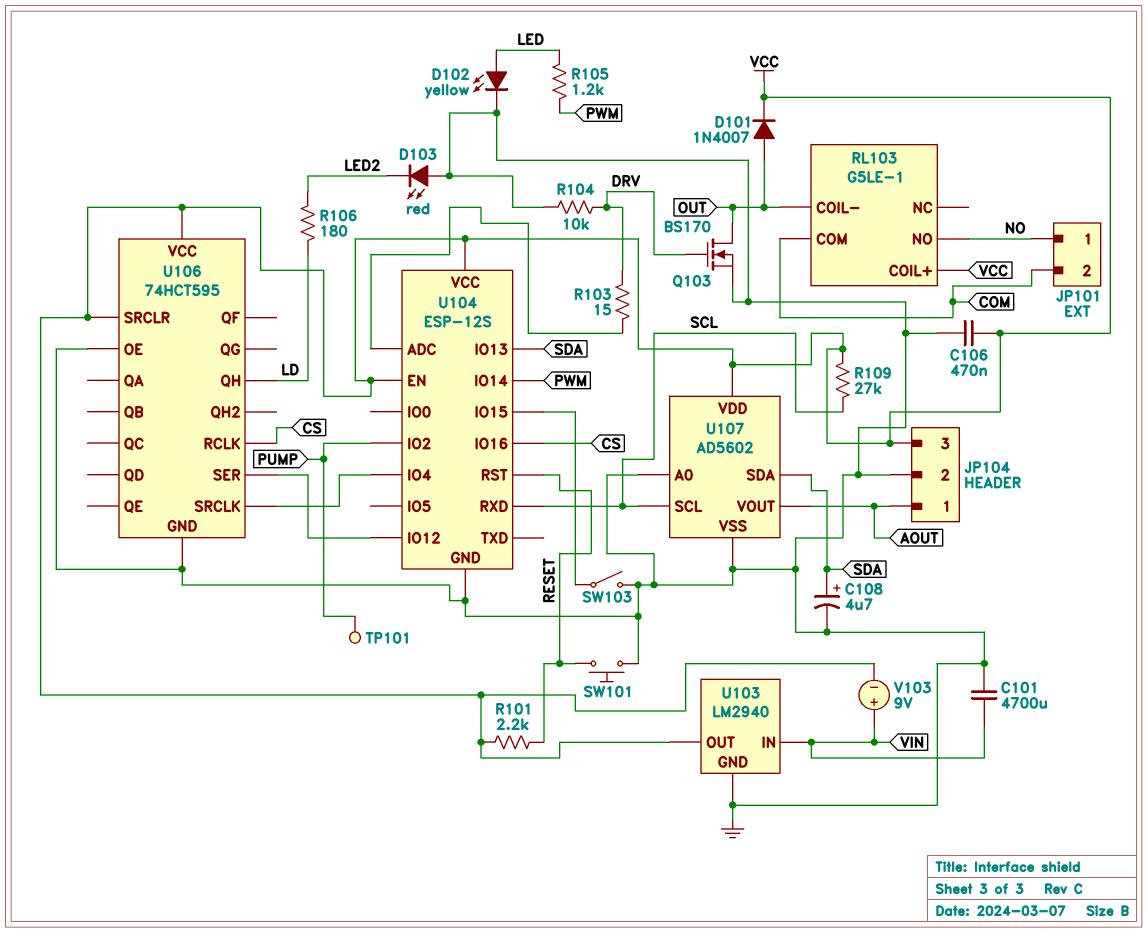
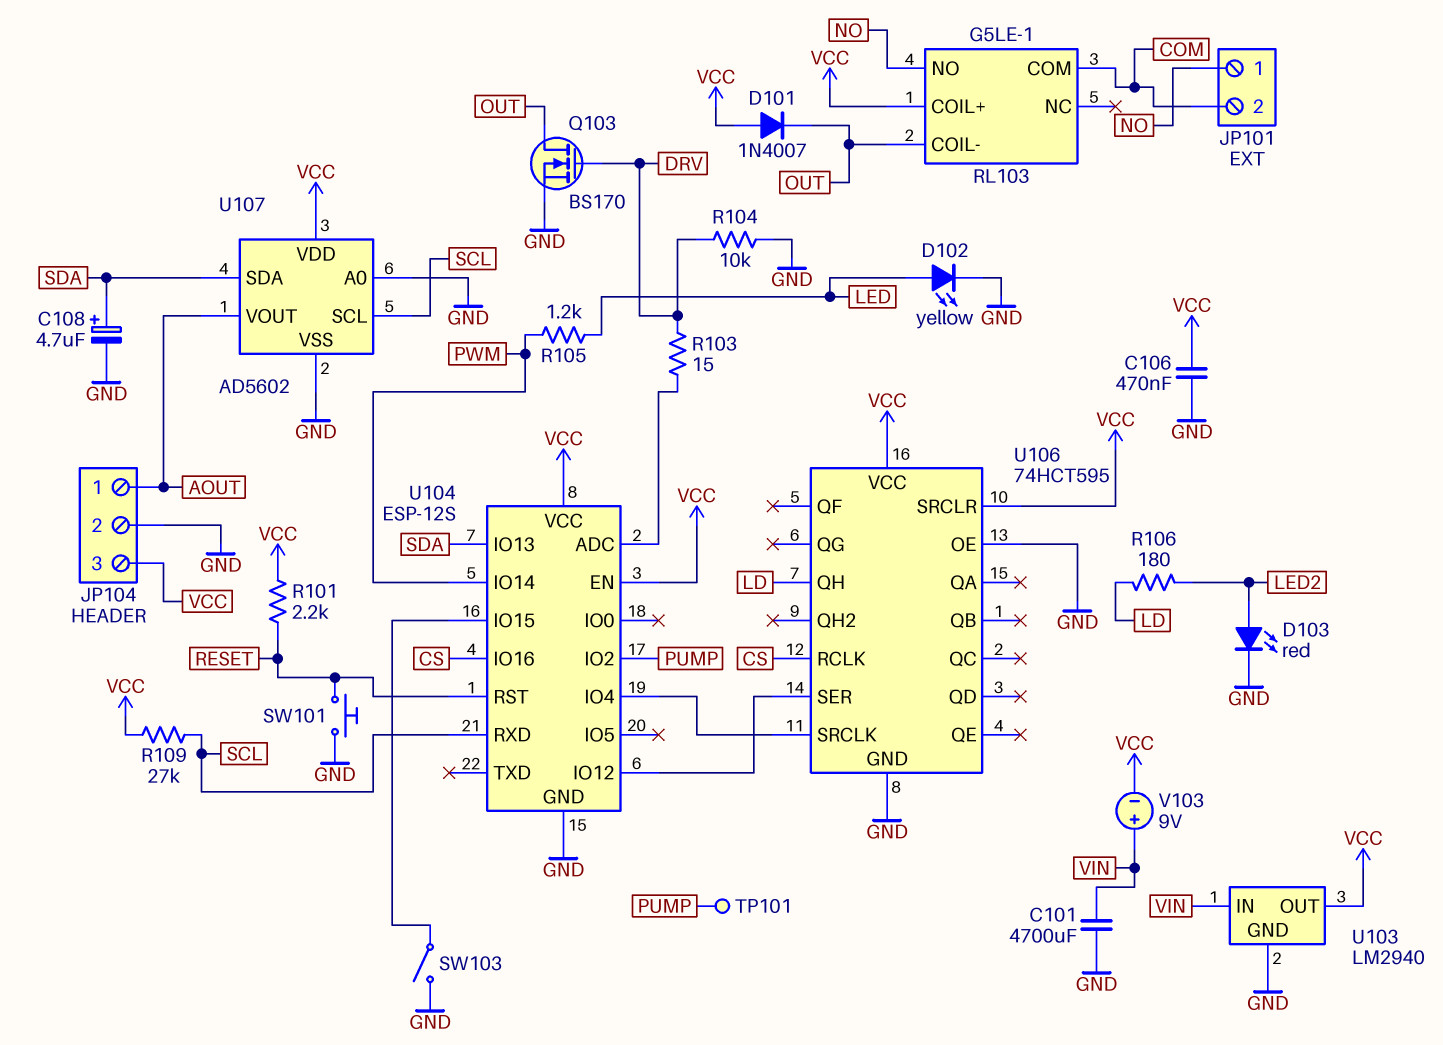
D101: diode 1N4007 (A OUT, K VCC) -> diode 1N4007 (A VCC, K OUT)
D103: LED red (A GND, K LED2) -> LED red (A LED2, K GND)

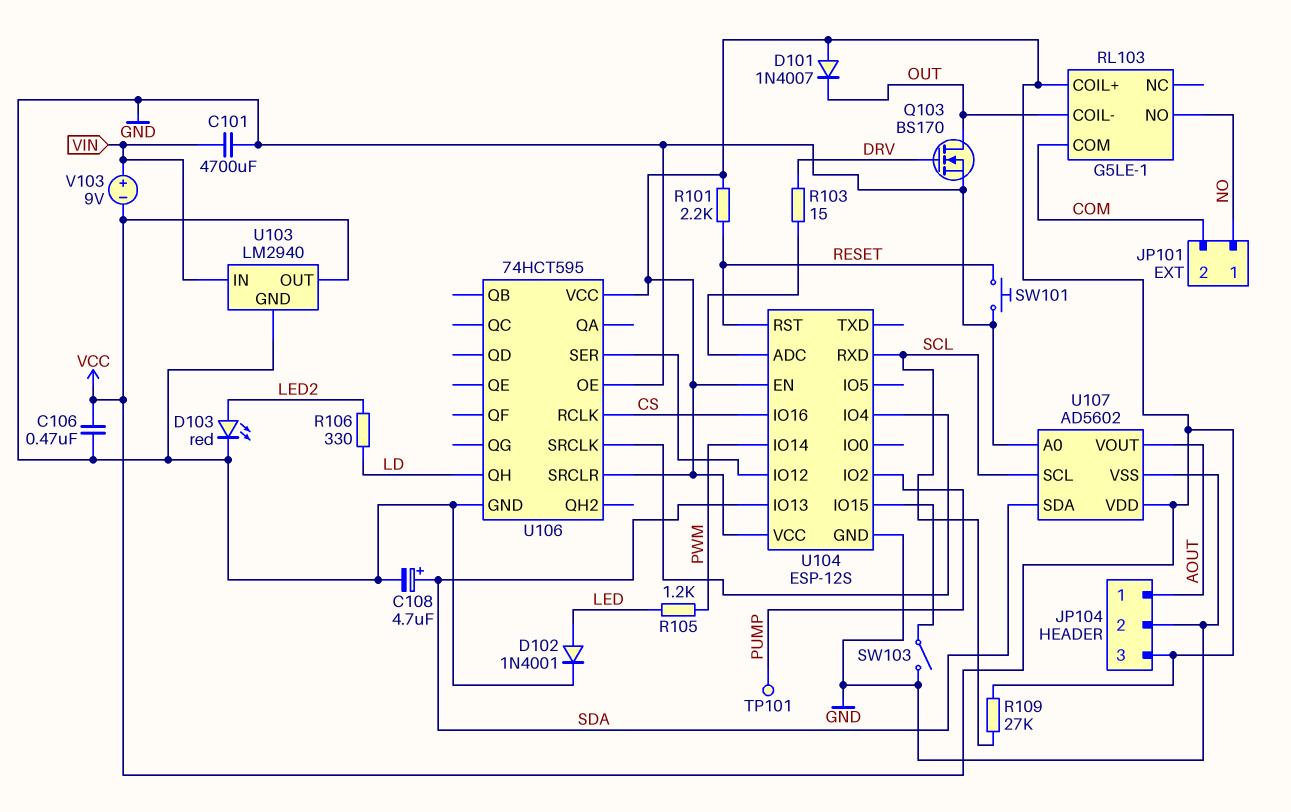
D102: LED yellow (A LED, K GND) -> diode 1N4001 (A LED, K GND)
R104: 10k (DRV, GND) -> none
R106: 180 (LD, LED2) -> 330 (LD, LED2)

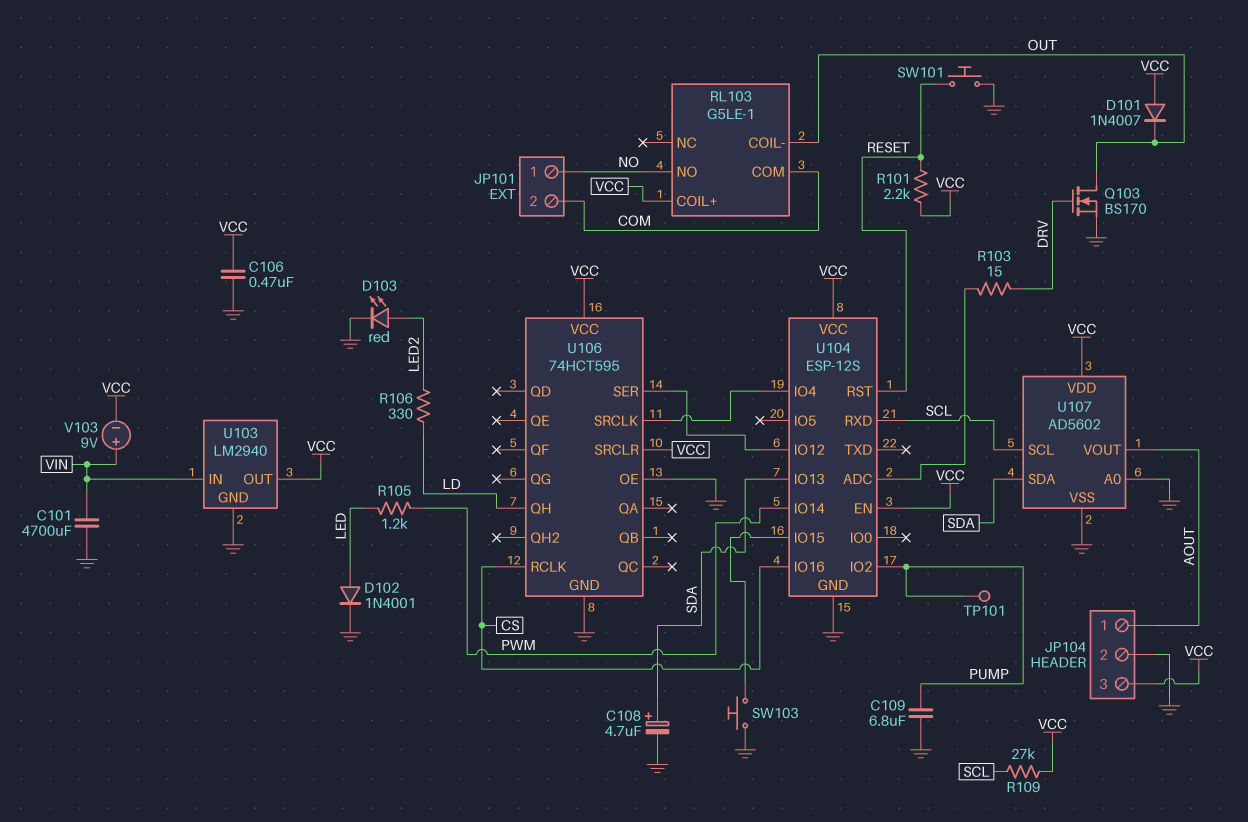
C109: none -> 6.8uF (GND, PUMP)
SW103: switch (GND, U104/IO15) -> button (GND, U104/IO15)

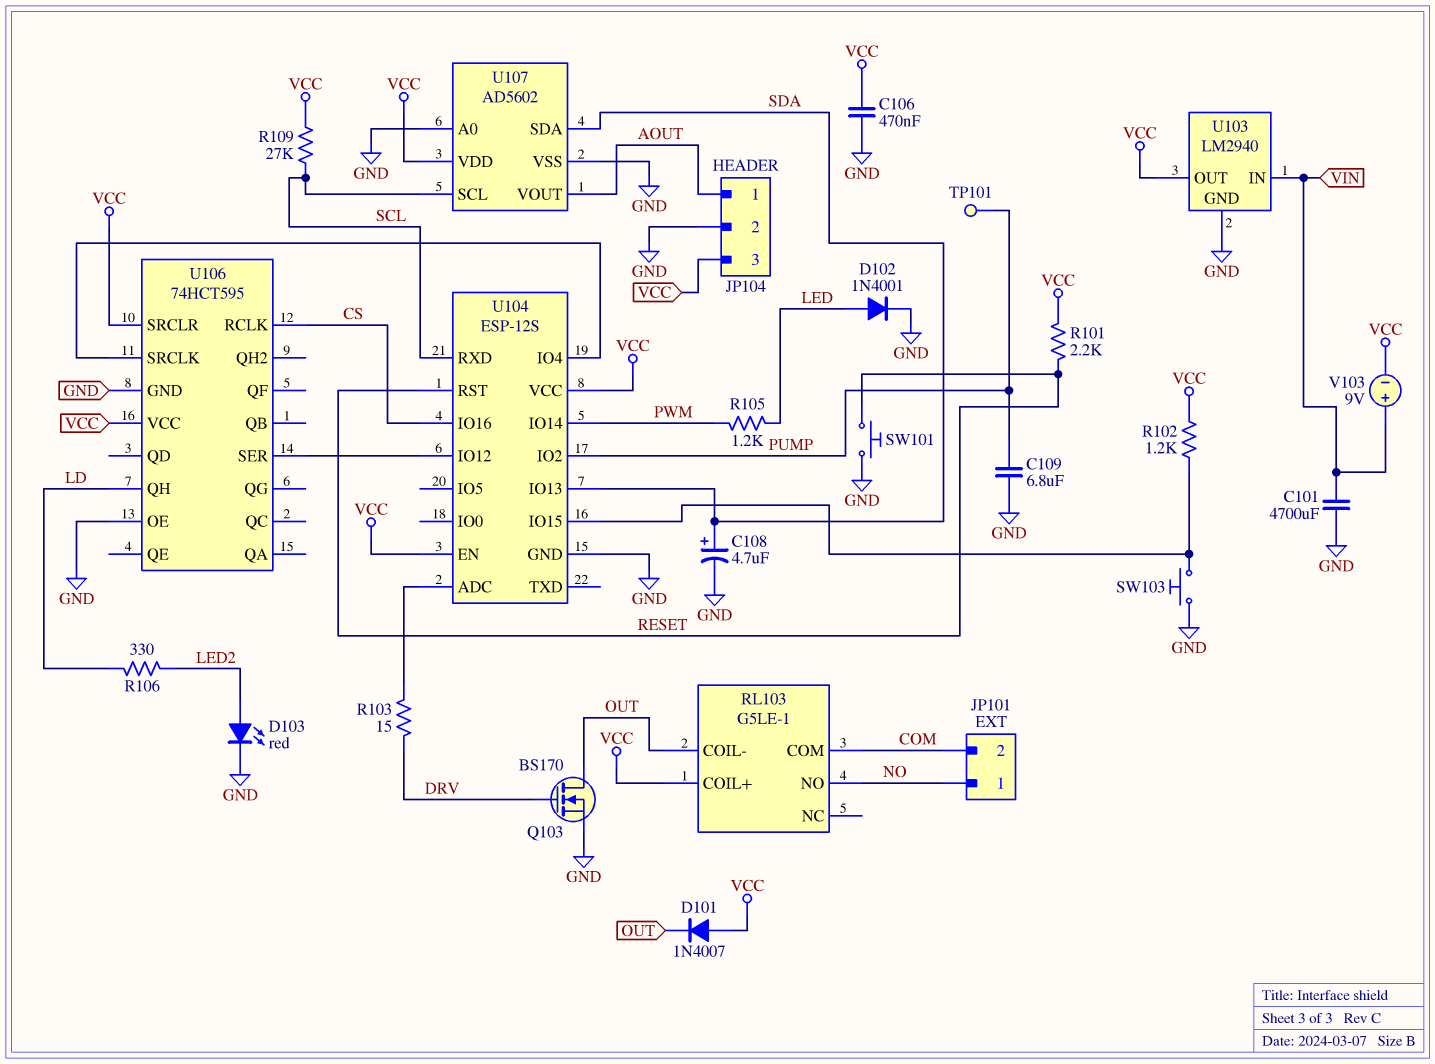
R102: none -> 1.2k (U104/IO15, VCC)

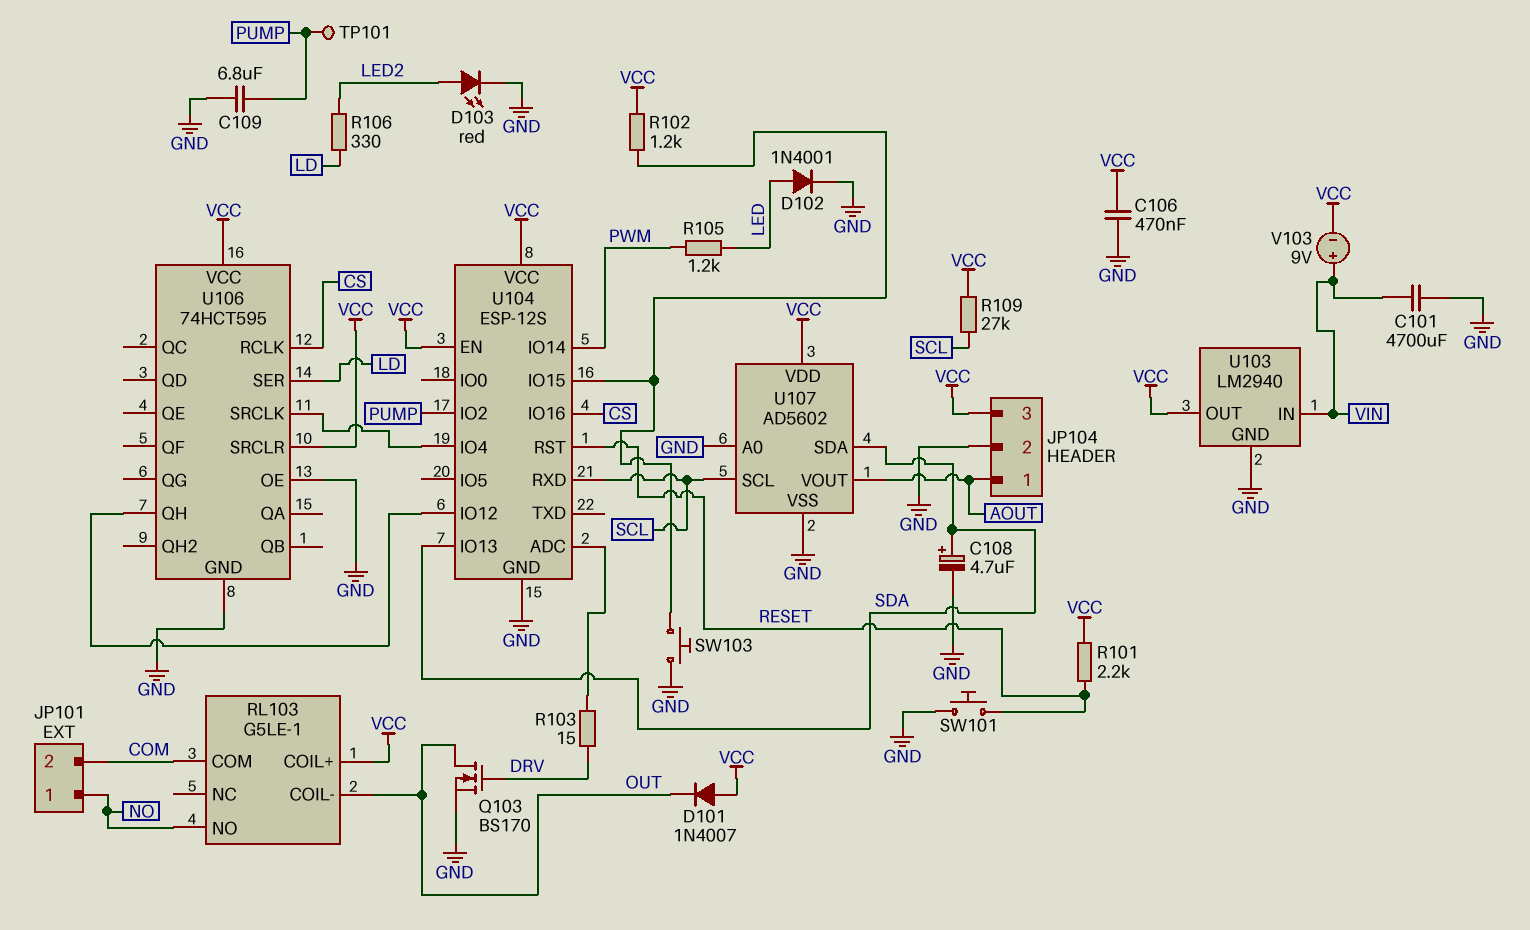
U106 pin QH: LD -> U104/IO12
U106 pin SER: U104/IO12 -> LD

